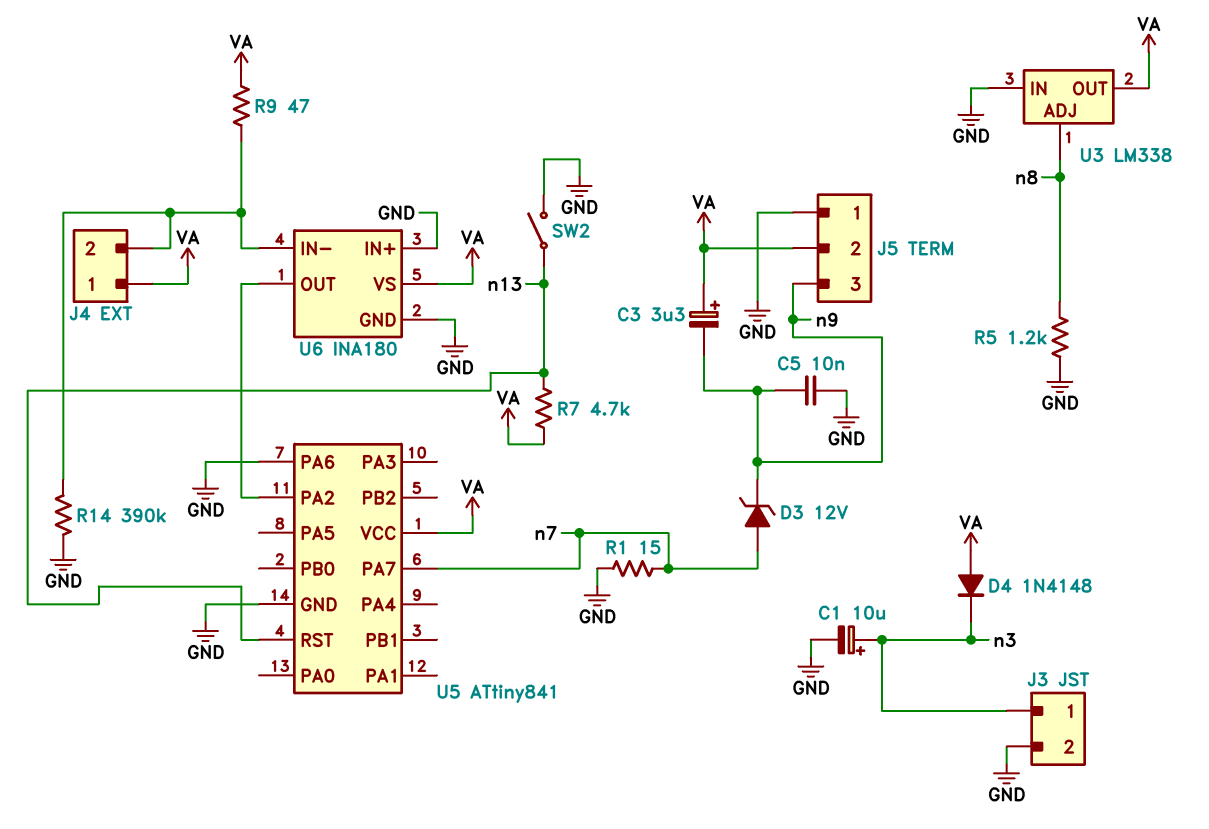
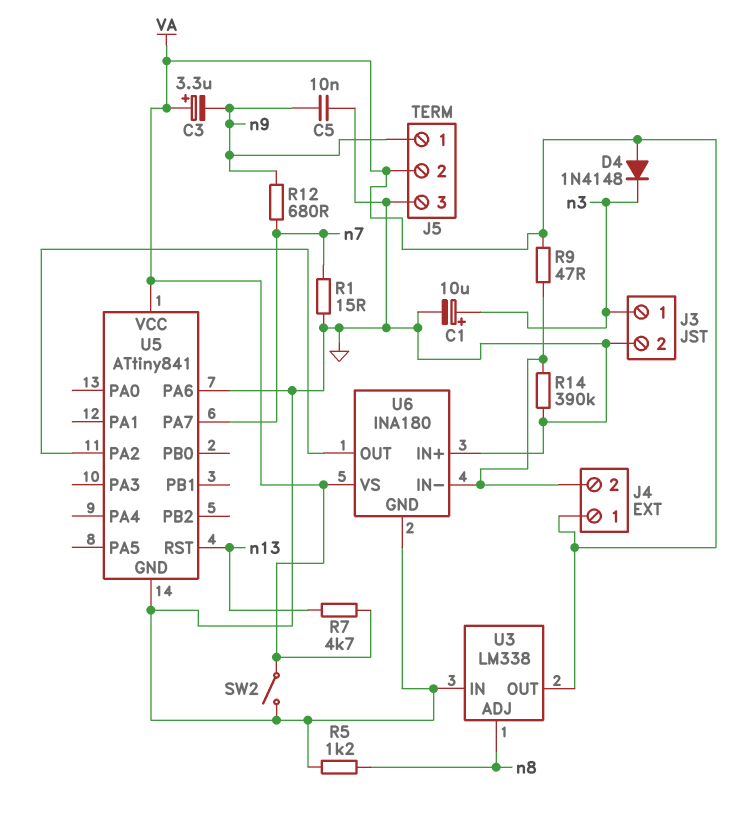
D3: zener 12V (A n7, K n9) -> none
J5 pin 1: GND -> n9
J5 pin 3: n9 -> GND
R12: none -> 680 (n7, n9)
SW2: switch (GND, n13) -> switch (GND, VA)

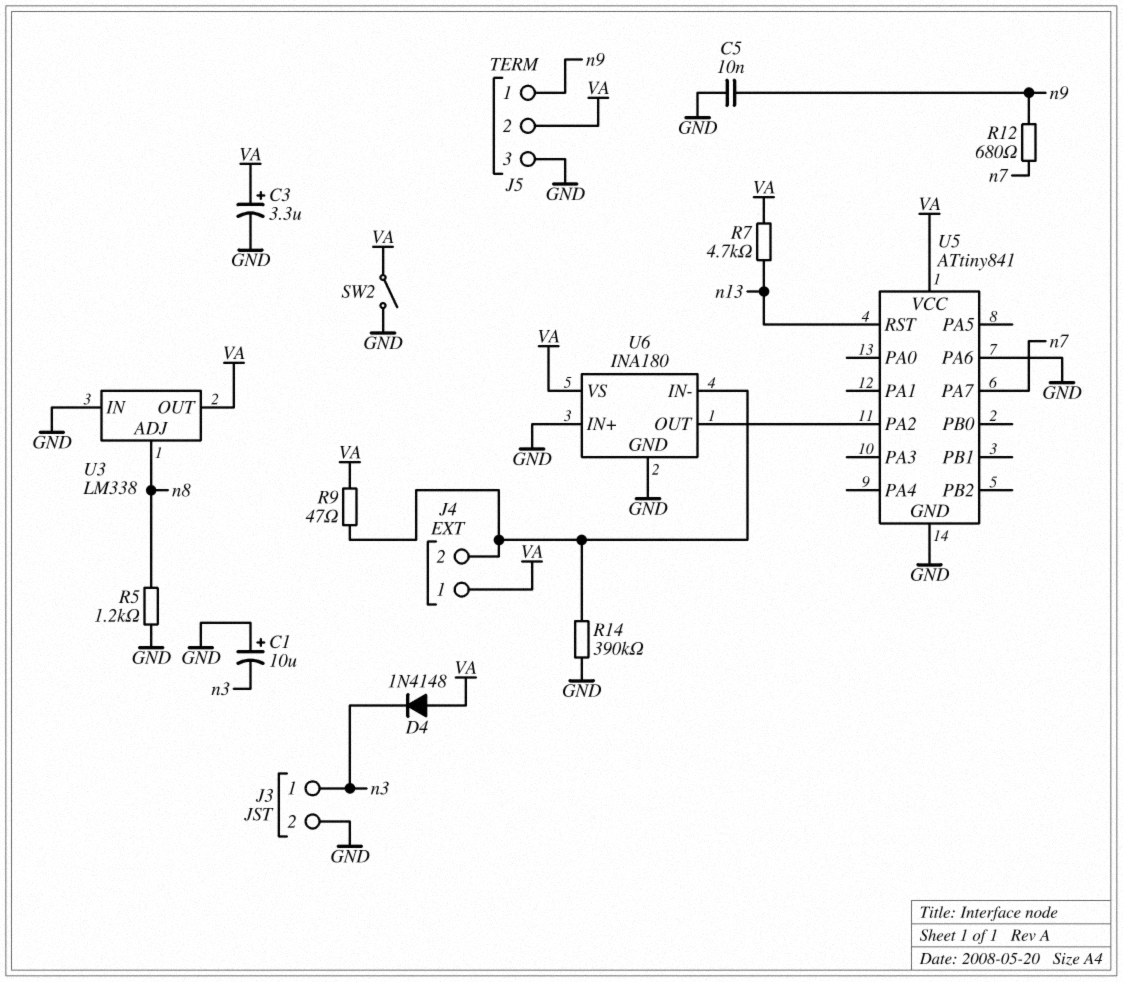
C1: 10uF (plus n3, minus GND) -> 10uF (plus GND, minus n3)
C3: 3.3uF (plus VA, minus n9) -> 3.3uF (plus VA, minus GND)
R1: 15 (GND, n7) -> none

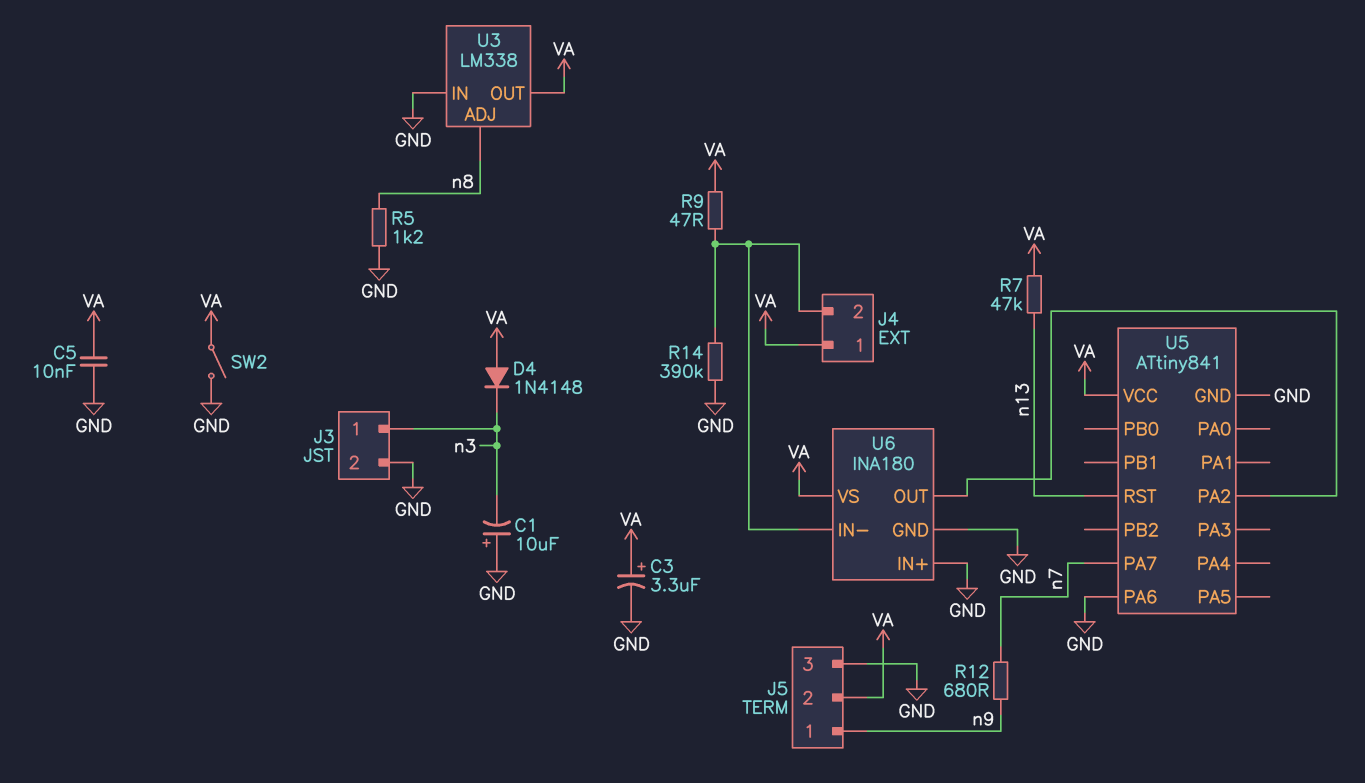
C5: 10nF (GND, n9) -> 10nF (GND, VA)
R7: 4.7k (VA, n13) -> 47k (VA, n13)

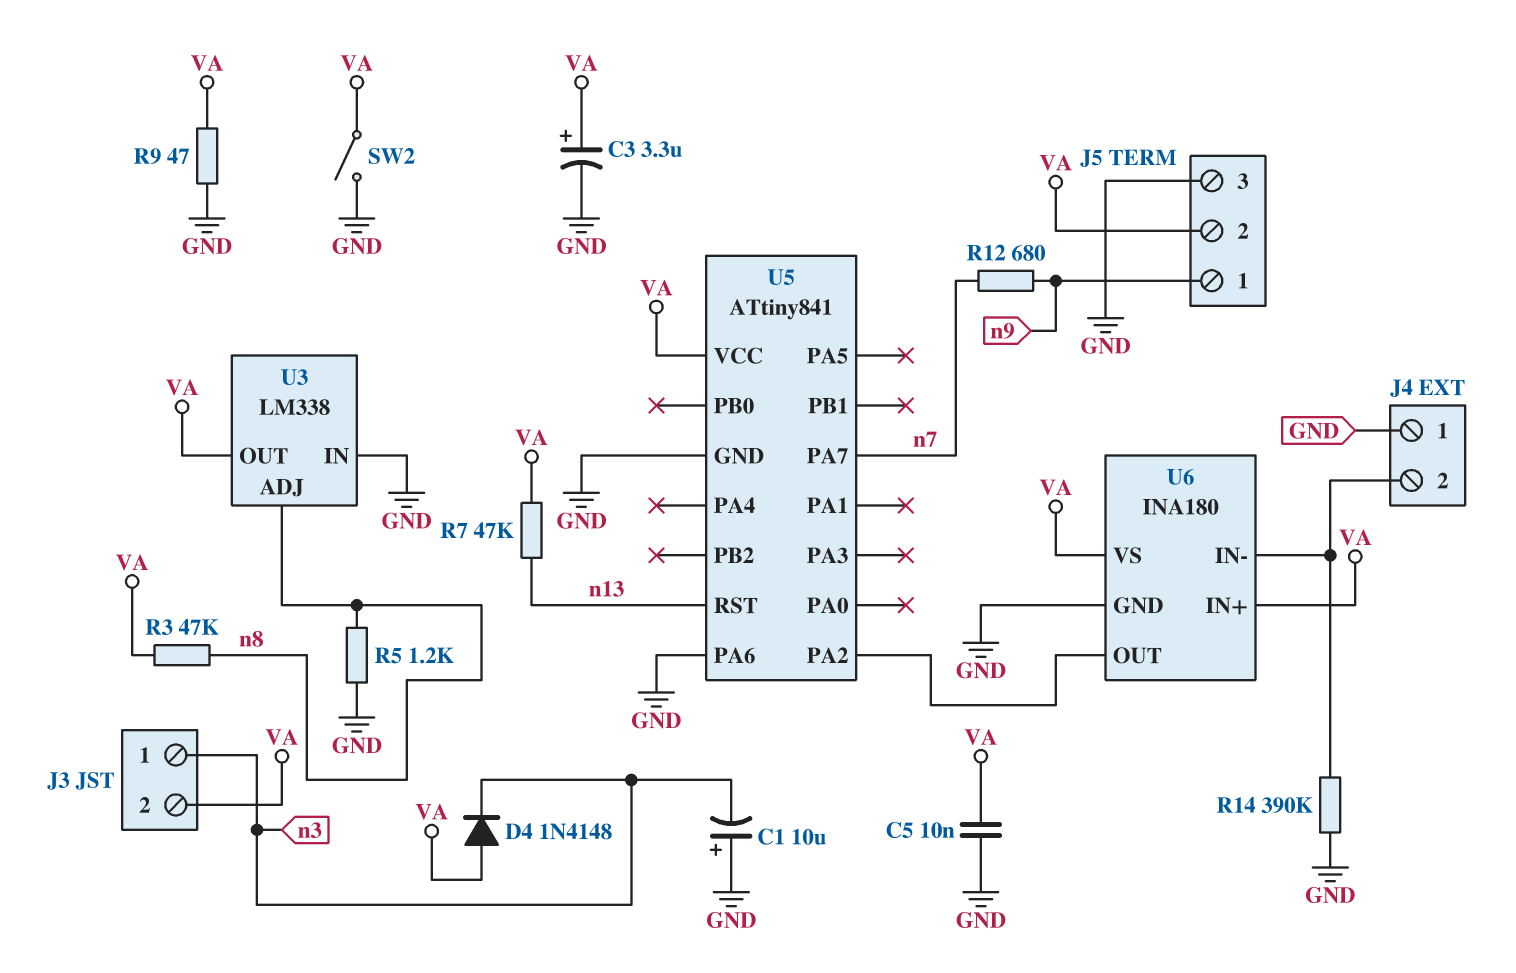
J3 pin 2: GND -> VA
J4 pin 1: VA -> GND
R3: none -> 47k (VA, n8)
R9: 47 (J4/2, VA) -> 47 (GND, VA)
U6 pin IN+: GND -> VA

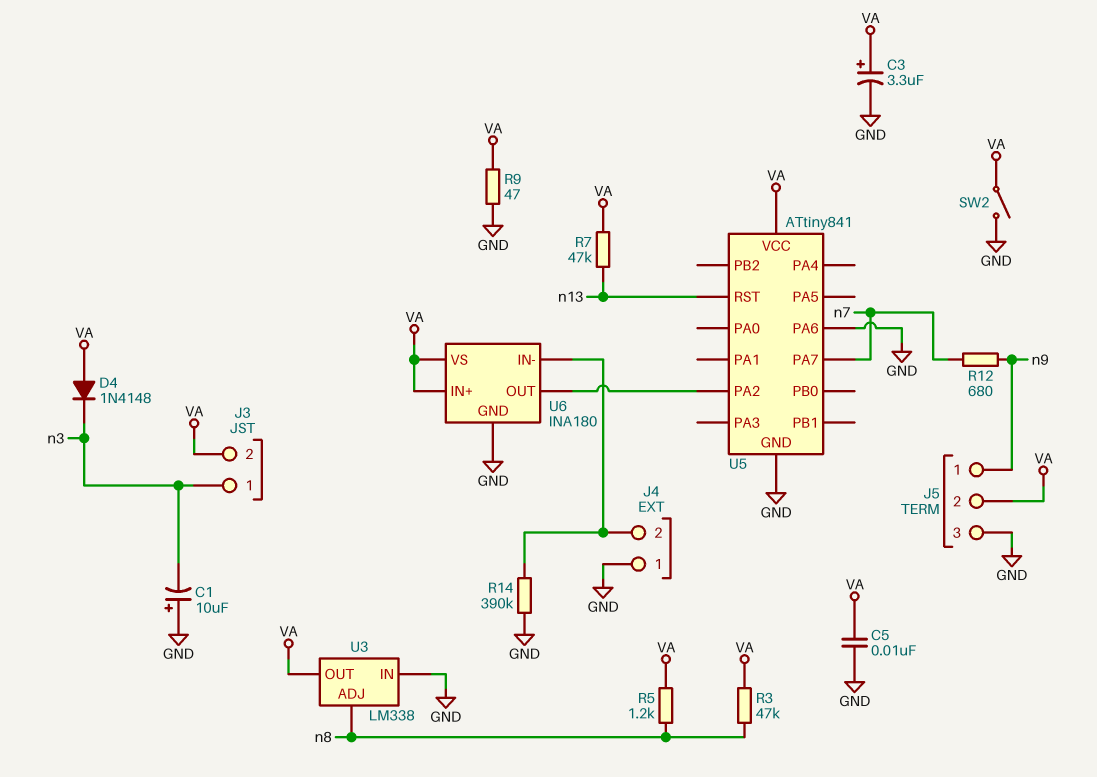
R5: 1.2k (GND, n8) -> 1.2k (VA, n8)

